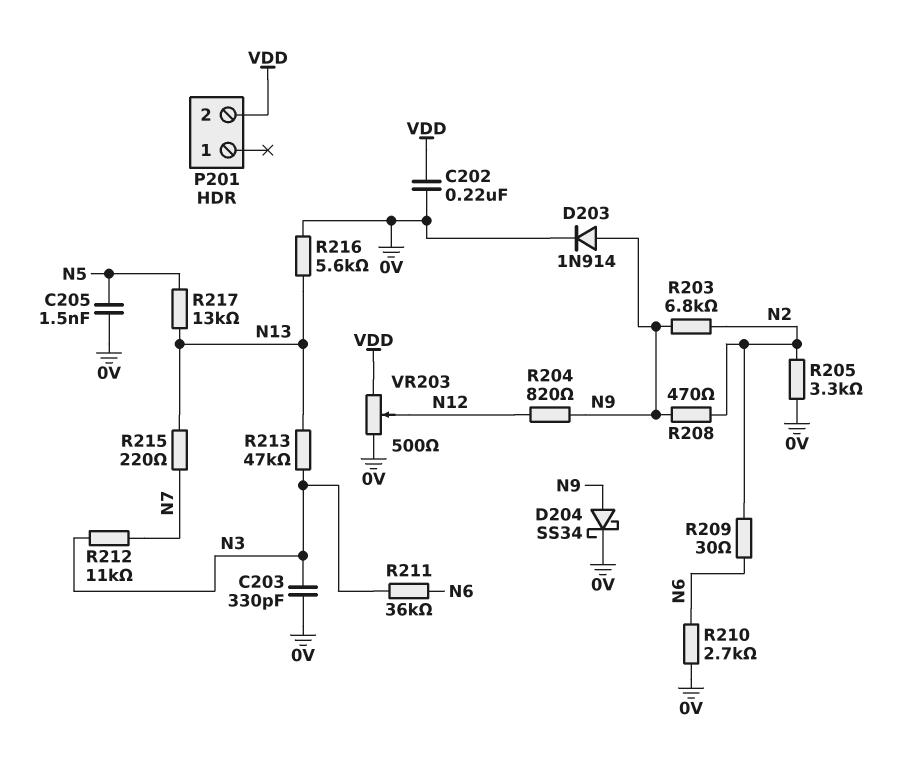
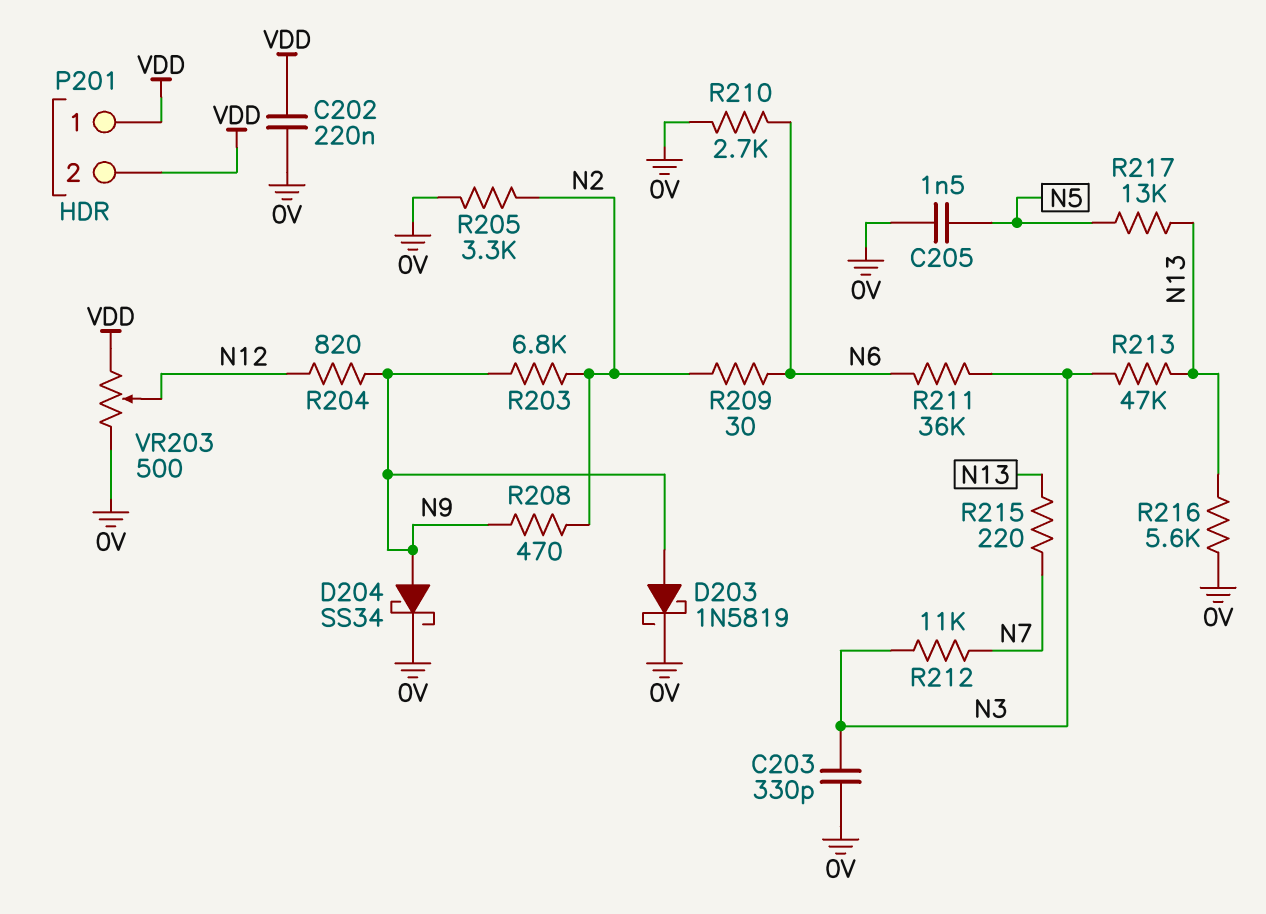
D203: diode 1N914 (A N9, K 0V) -> schottky 1N5819 (A N9, K 0V)
P201 pin 1: none -> VDD

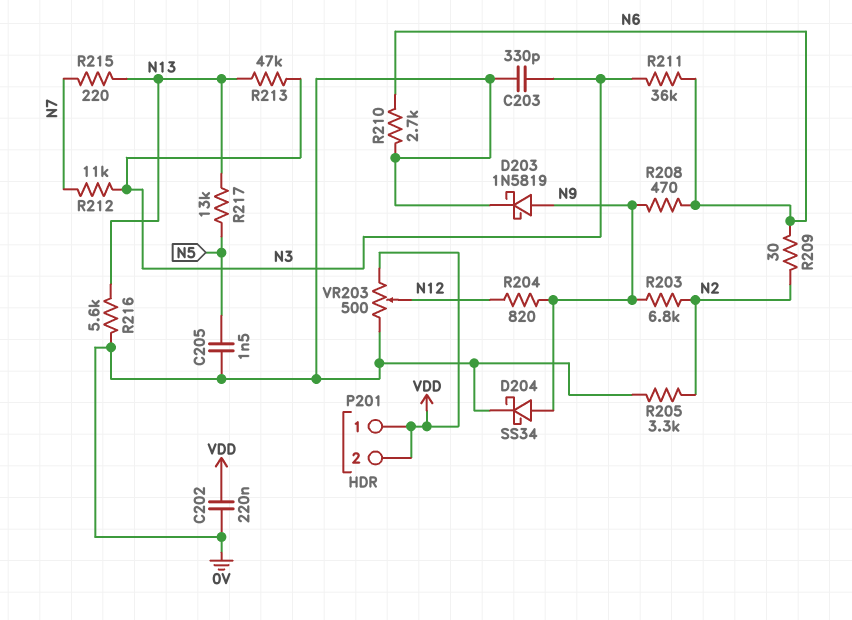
R208: 470 (N2, N9) -> 470 (N6, N9)

